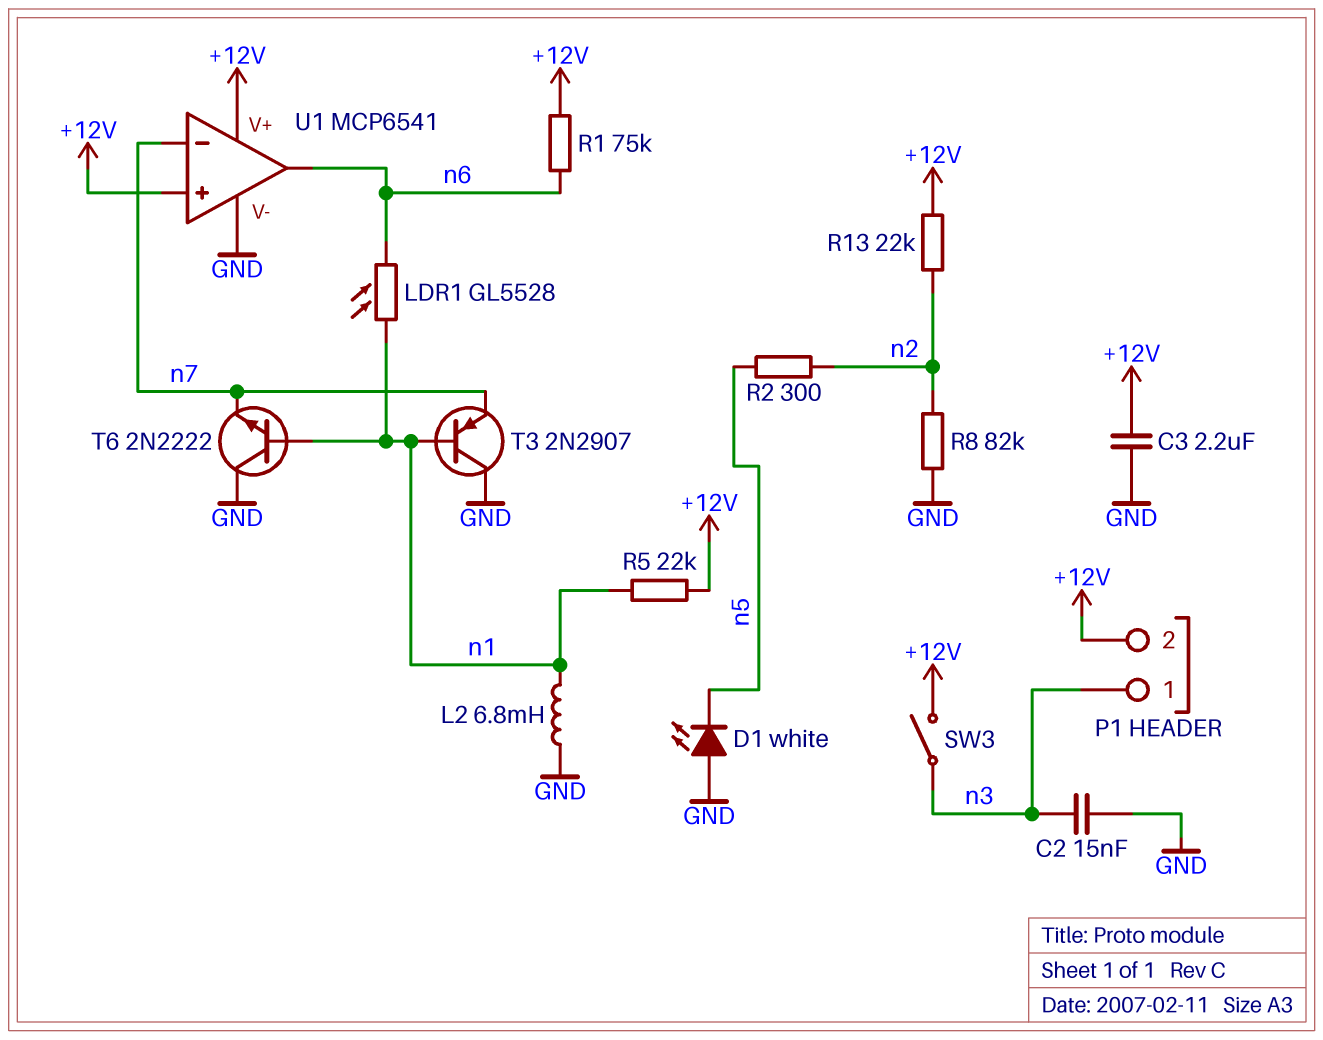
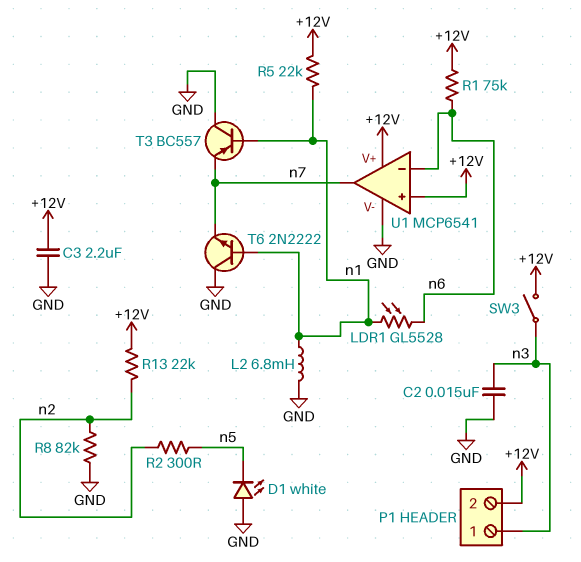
T3: PNP 2N2907 (B n1, C GND, E n7) -> PNP BC557 (B n1, C GND, E n7)
U1 pin in-: n7 -> n6
U1 pin out: n6 -> n7

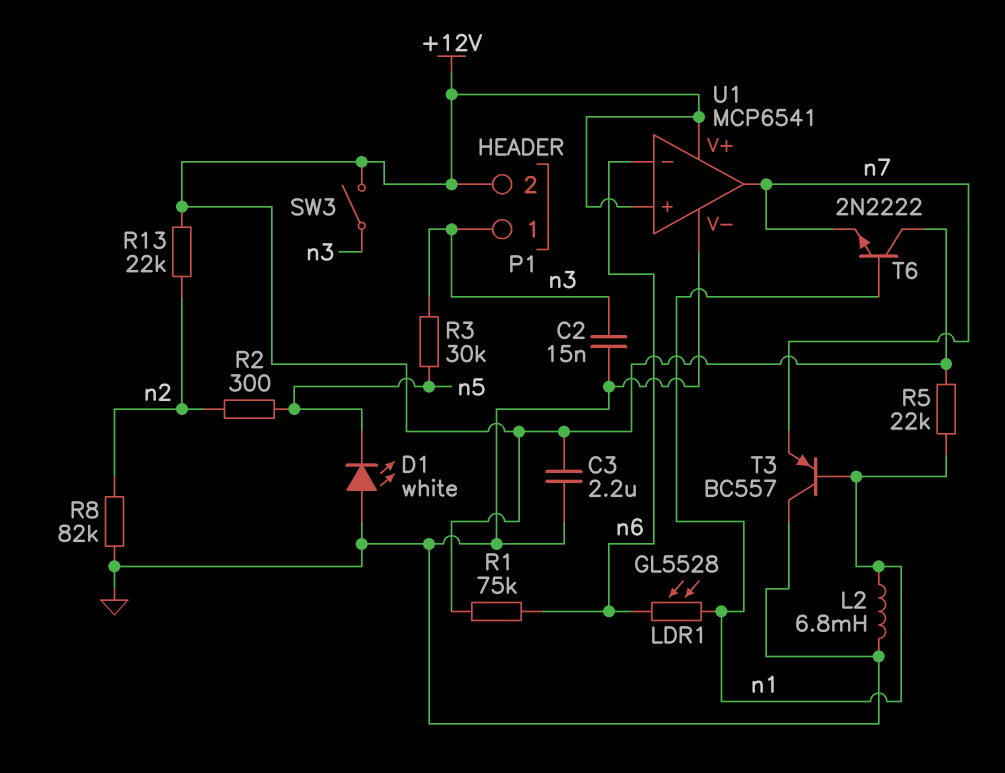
R3: none -> 30k (n3, n5)
T6: NPN 2N2222 (B n1, C GND, E n7) -> NPN 2N2222 (B n1, C +12V, E n7)

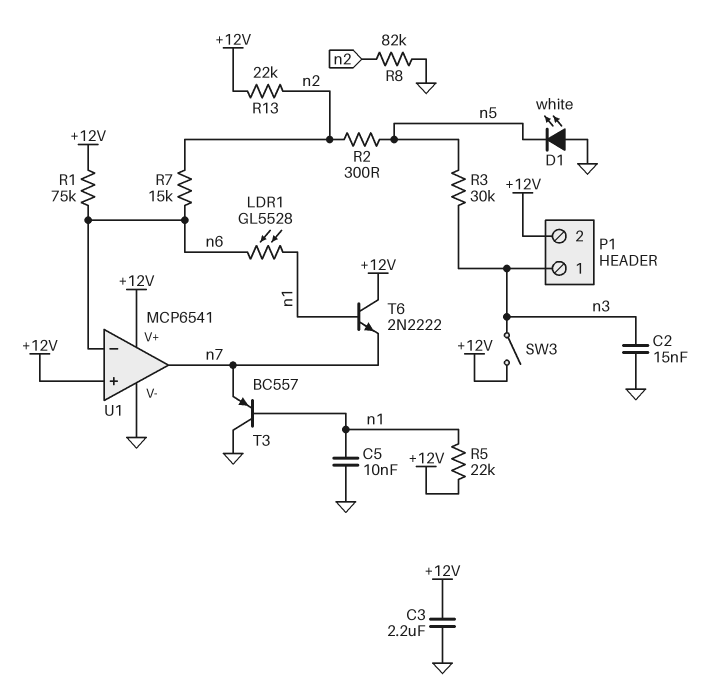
C5: none -> 10nF (GND, n1)
L2: 6.8mH (GND, n1) -> none
R7: none -> 15k (n2, n6)

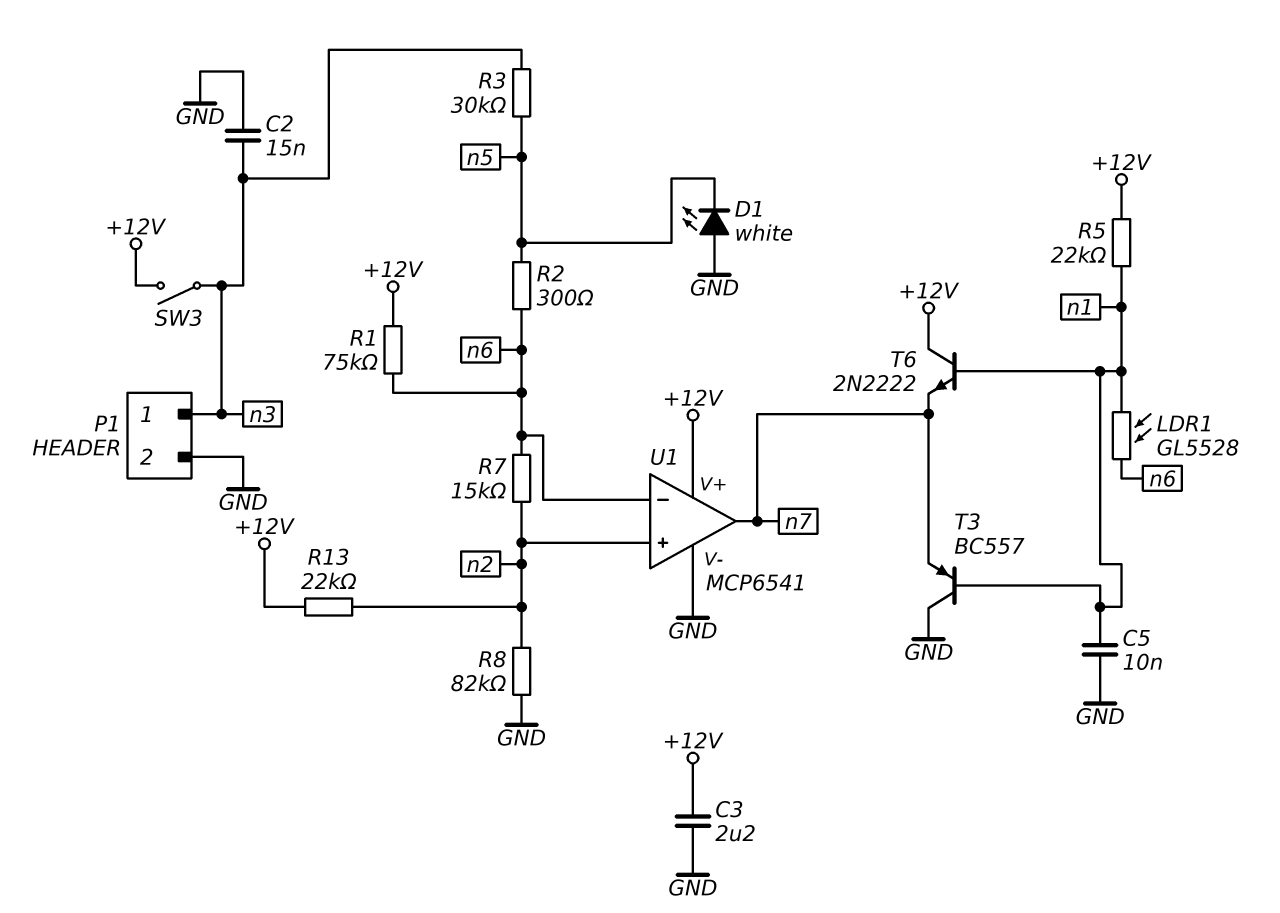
P1 pin 2: +12V -> GND
R2: 300 (n2, n5) -> 300 (n5, n6)
U1 pin in+: +12V -> n2

